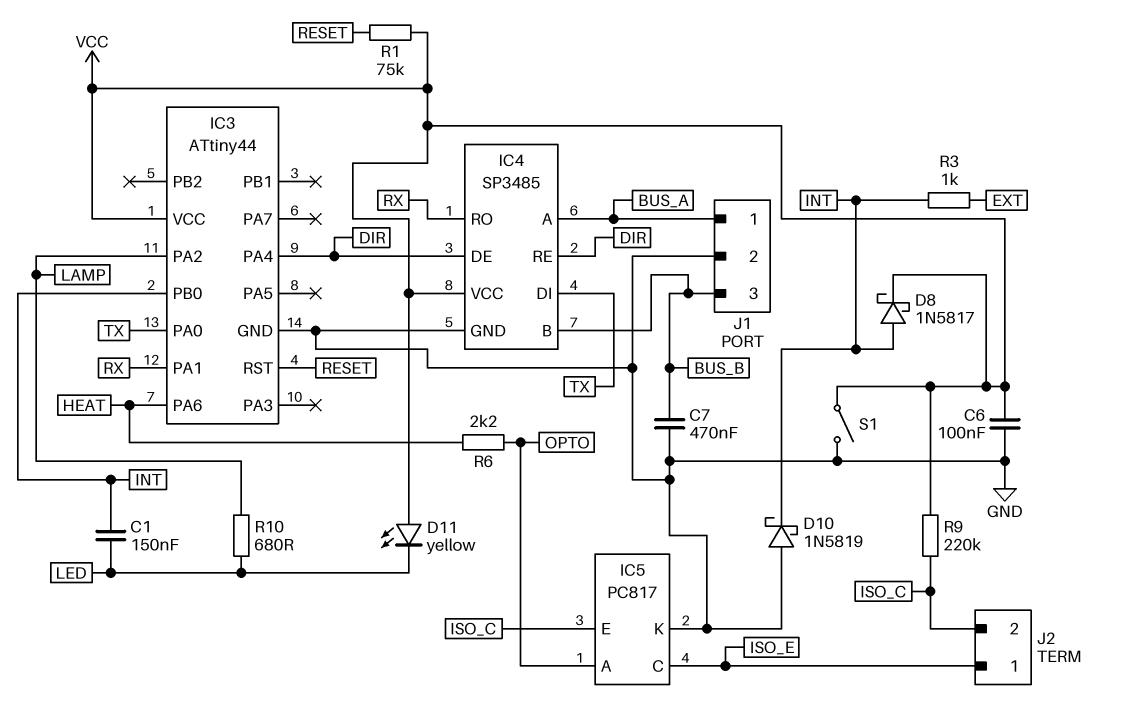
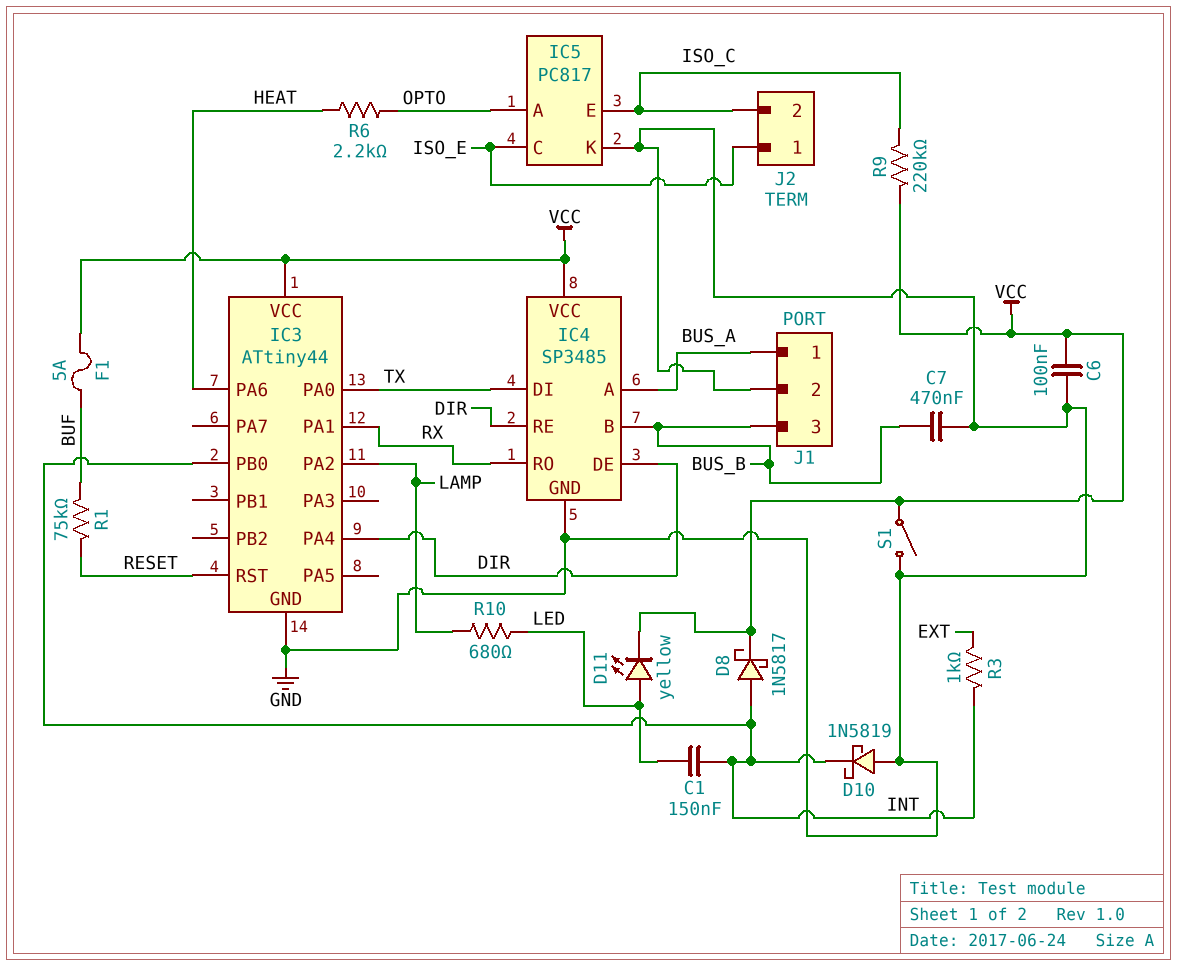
D11: LED yellow (A VCC, K LED) -> LED yellow (A LED, K VCC)
F1: none -> 5A (BUF, VCC)
R1: 75k (RESET, VCC) -> 75k (BUF, RESET)

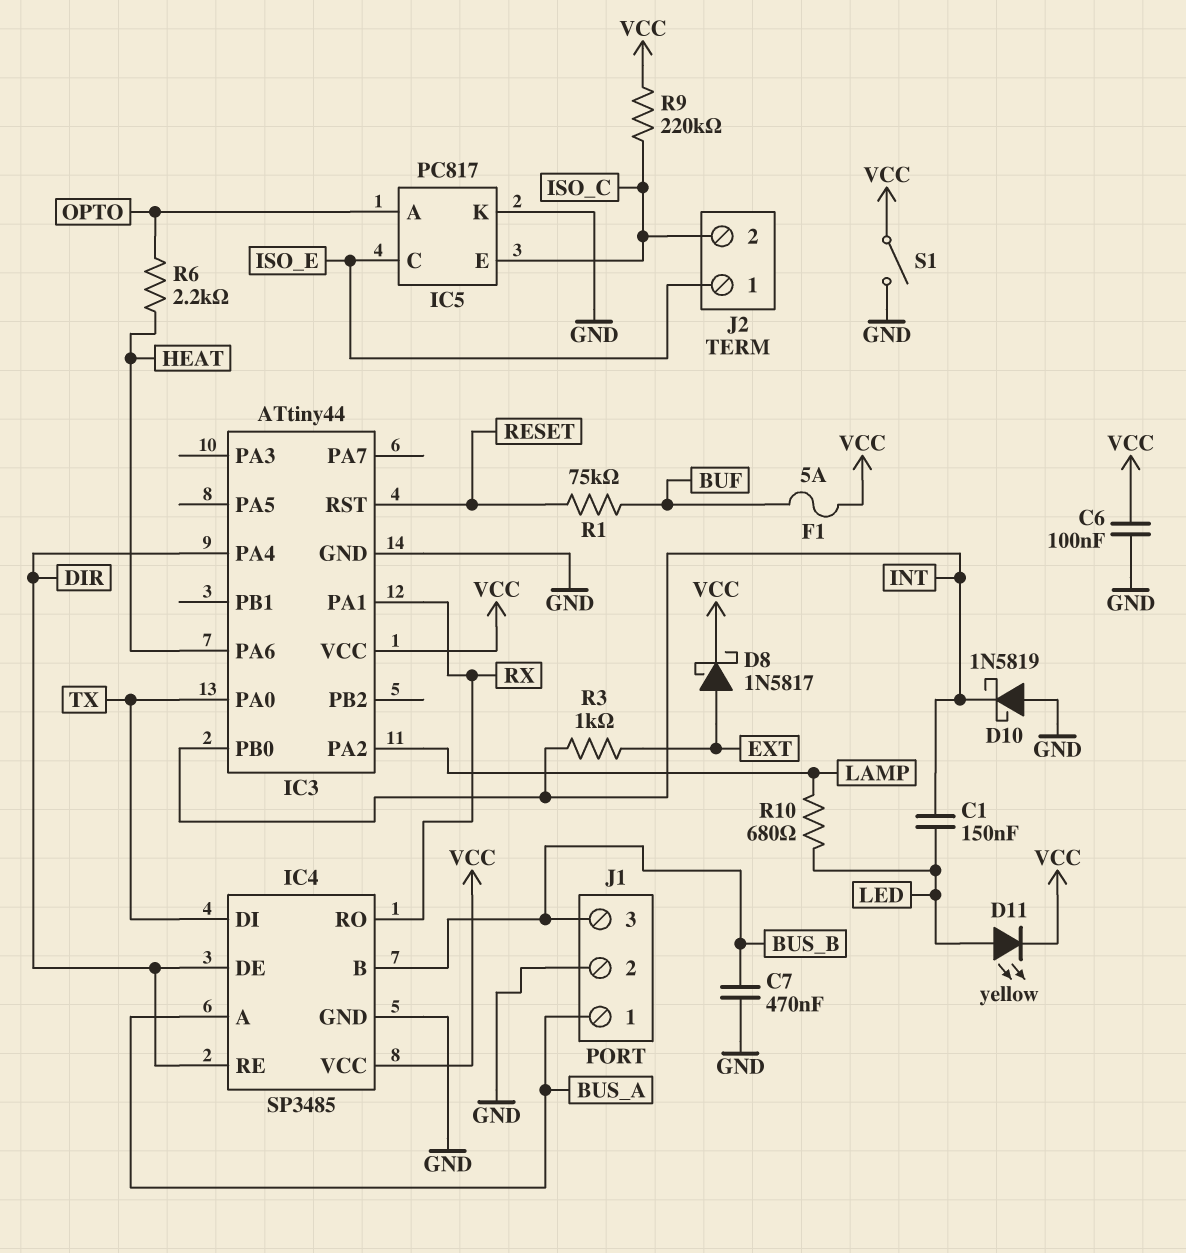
D8: schottky 1N5817 (A INT, K VCC) -> schottky 1N5817 (A EXT, K VCC)

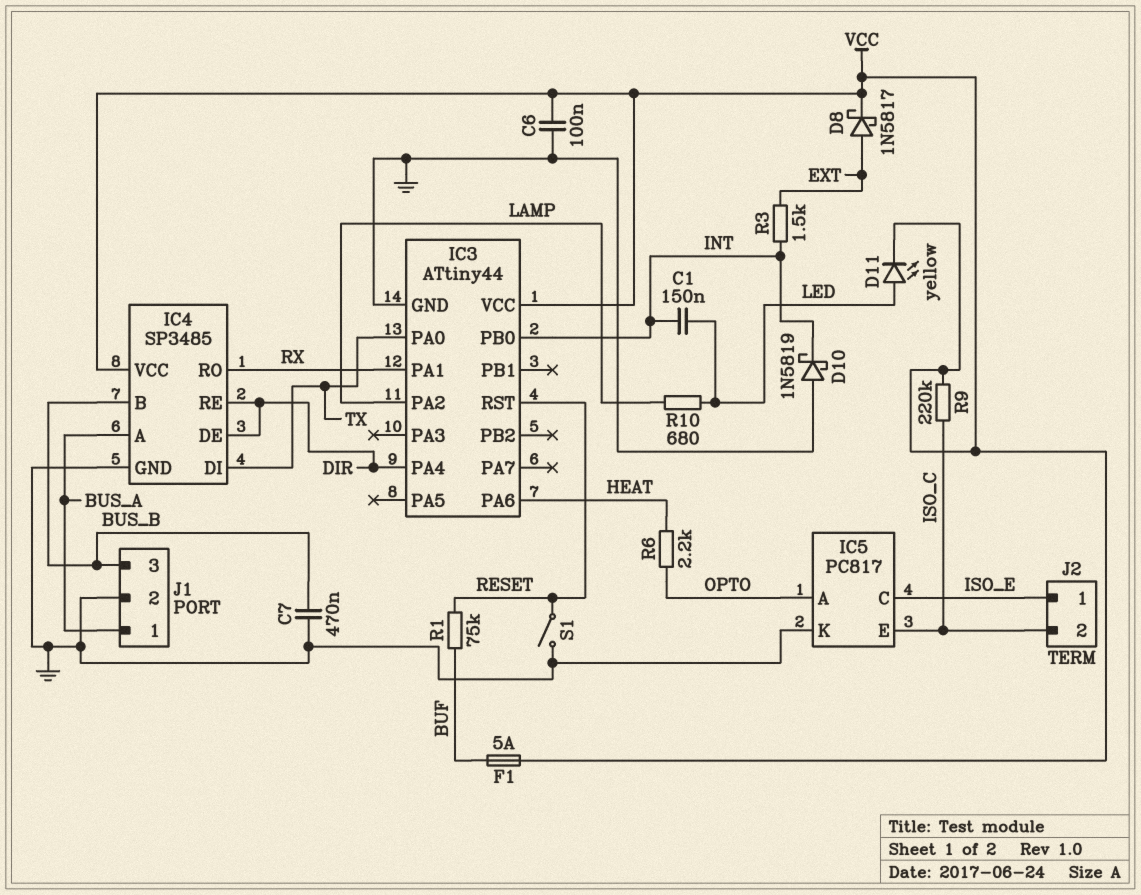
R3: 1k (EXT, INT) -> 1.5k (EXT, INT)
S1: switch (GND, VCC) -> switch (GND, RESET)

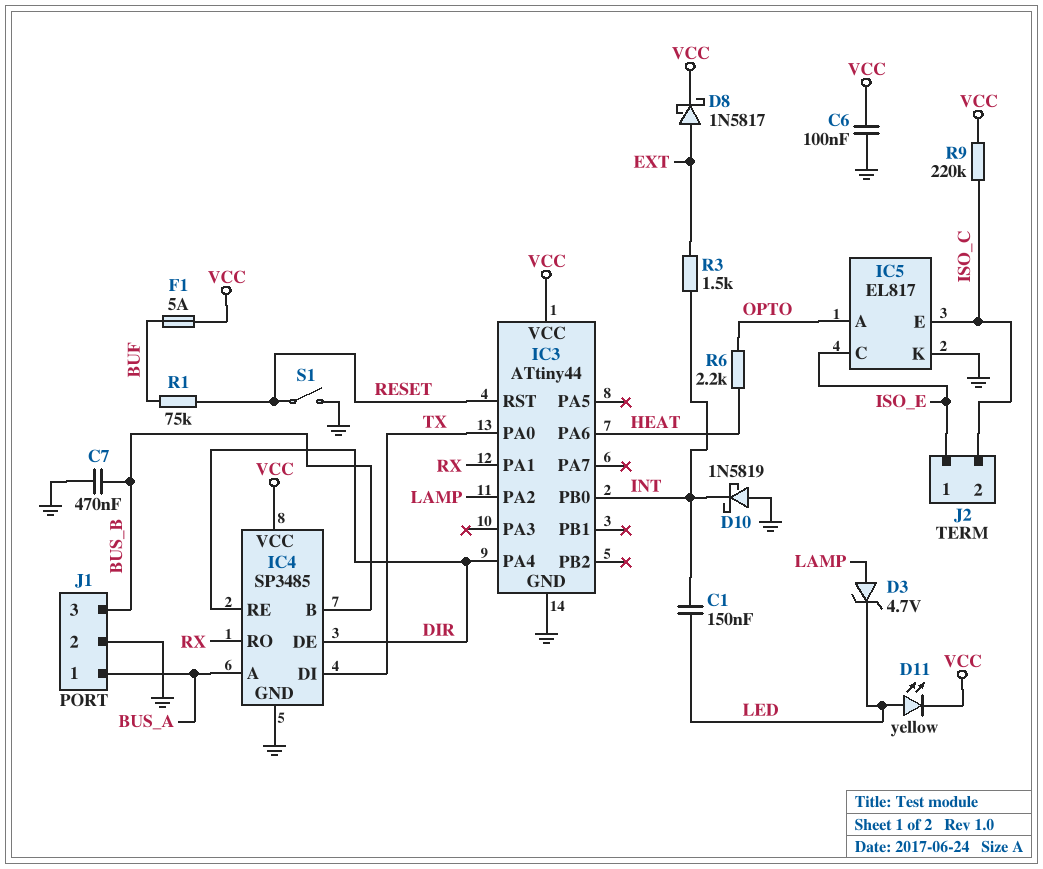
D3: none -> zener 4.7V (A LAMP, K LED)
IC5: PC817 -> EL817
R10: 680 (LAMP, LED) -> none

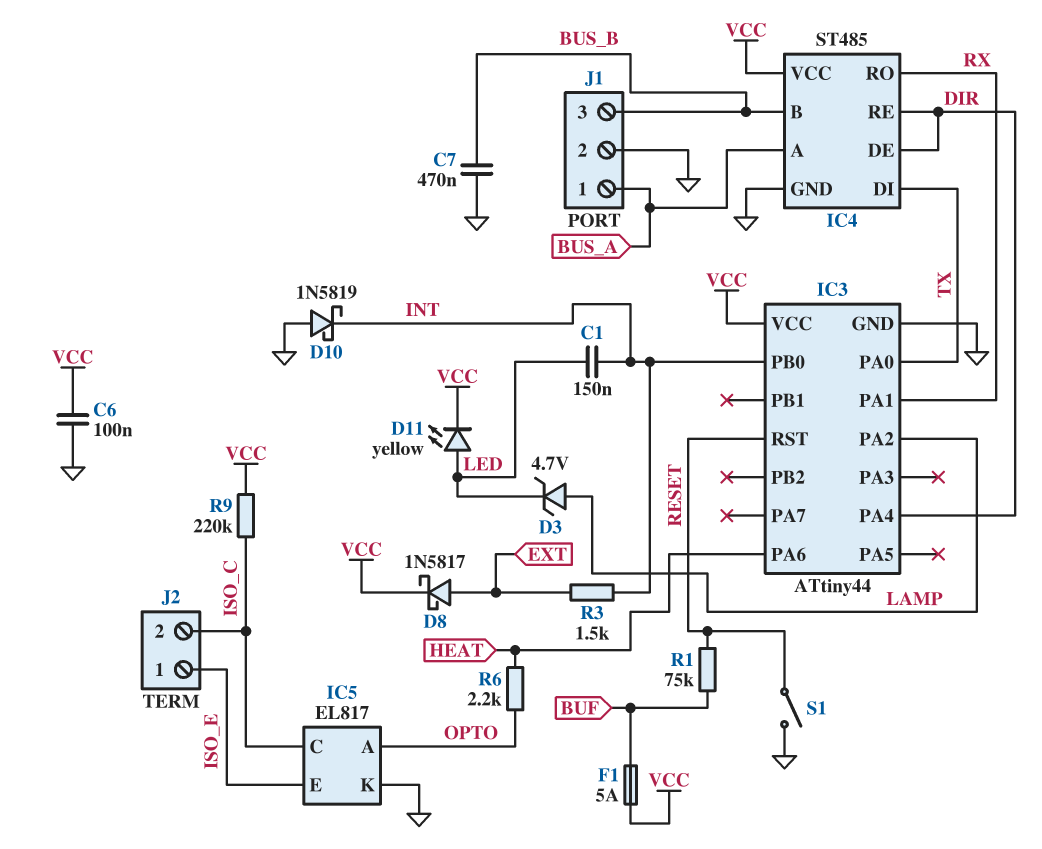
IC4: SP3485 -> ST485
IC5 pin C: ISO_E -> ISO_C
IC5 pin E: ISO_C -> ISO_E

